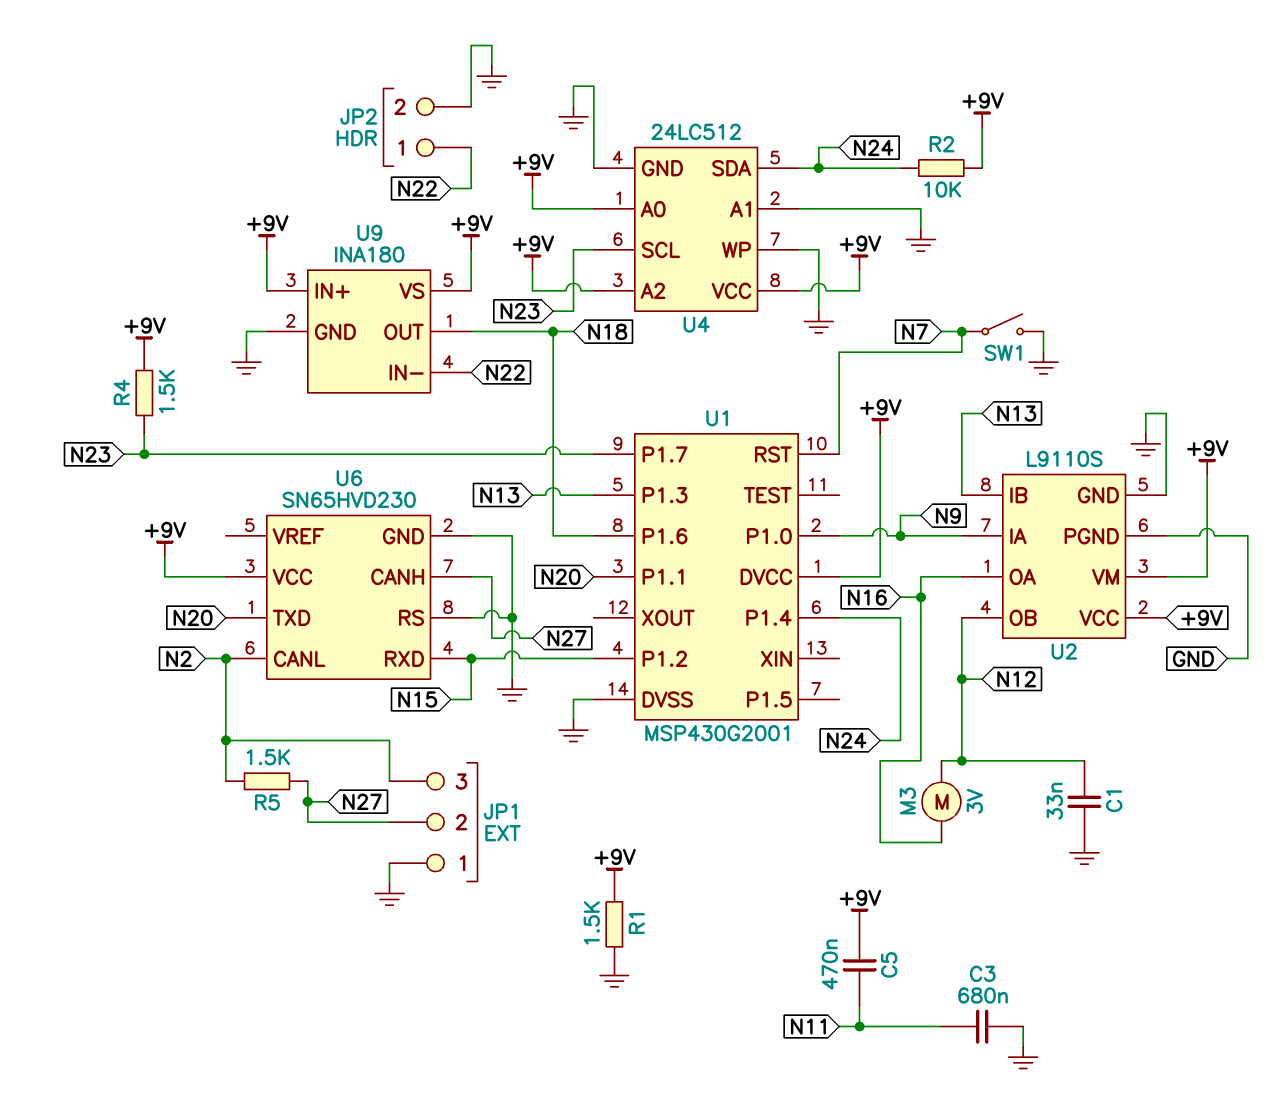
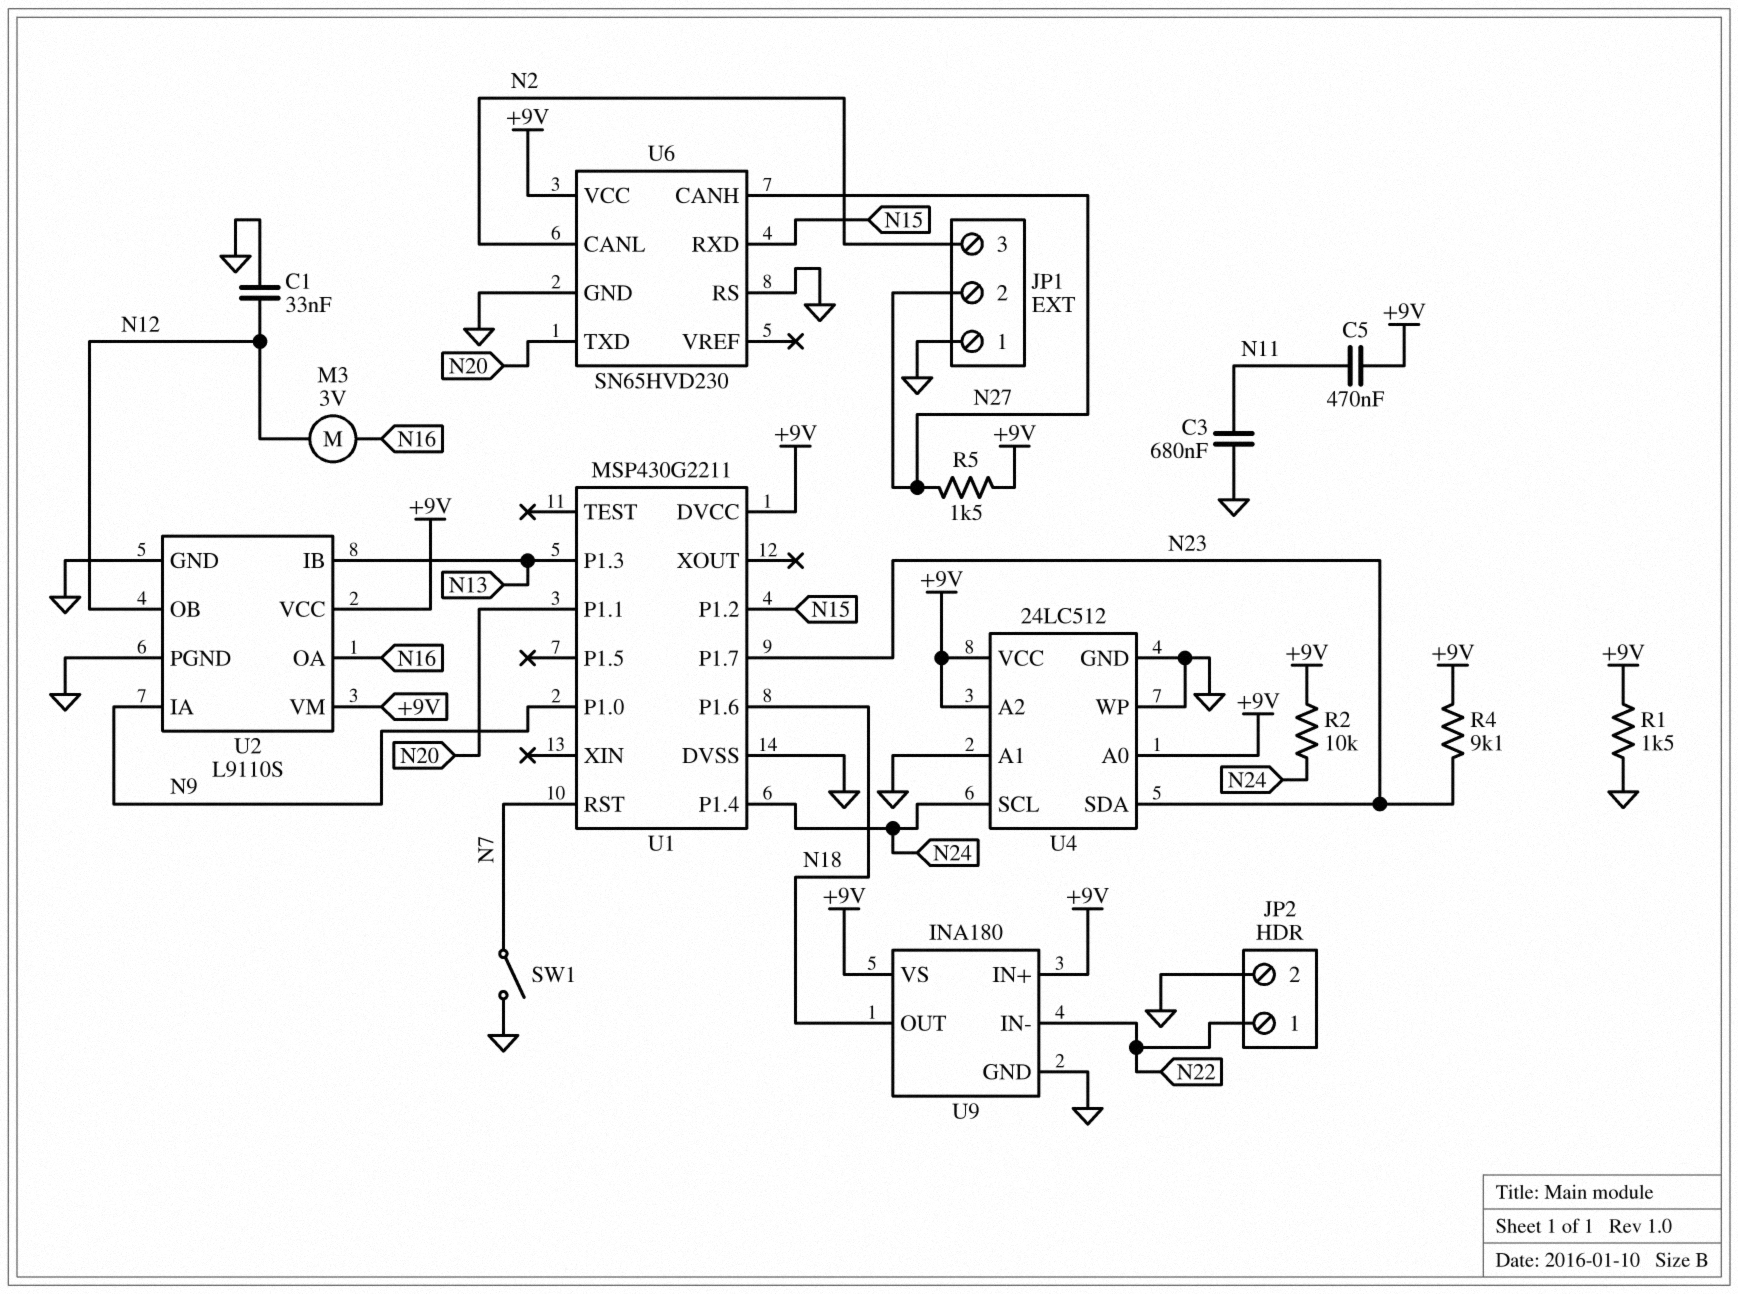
R4: 1.5k (+9V, N23) -> 9.1k (+9V, N23)
R5: 1.5k (N2, N27) -> 1.5k (+9V, N27)
U1: MSP430G2001 -> MSP430G2211
U4 pin SCL: N23 -> N24
U4 pin SDA: N24 -> N23

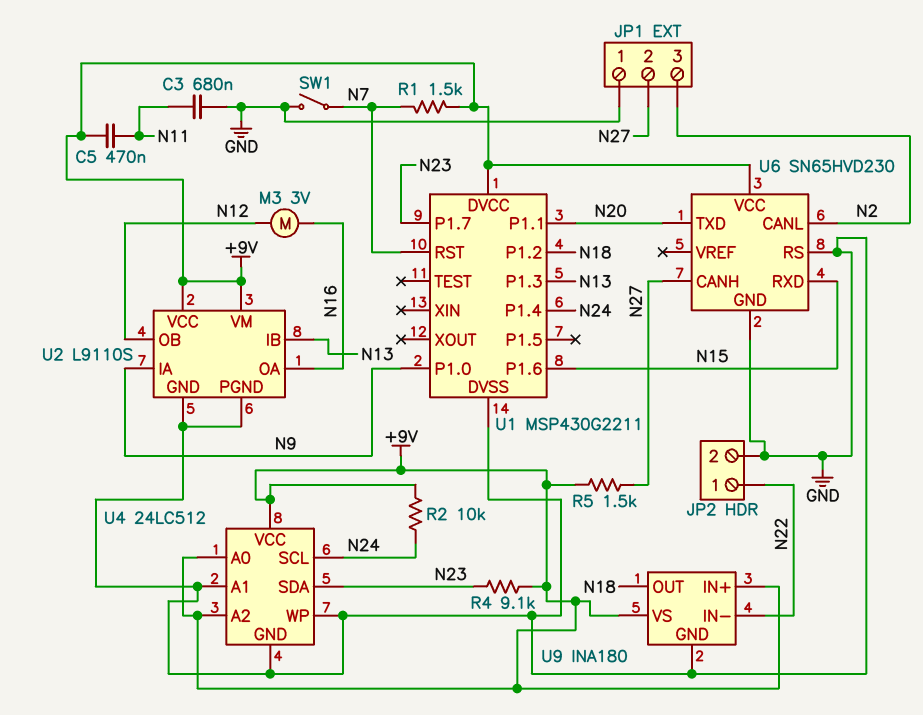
C1: 33nF (GND, N12) -> none
R1: 1.5k (+9V, GND) -> 1.5k (+9V, N7)
U1 pin P1.2: N15 -> N18
U1 pin P1.6: N18 -> N15

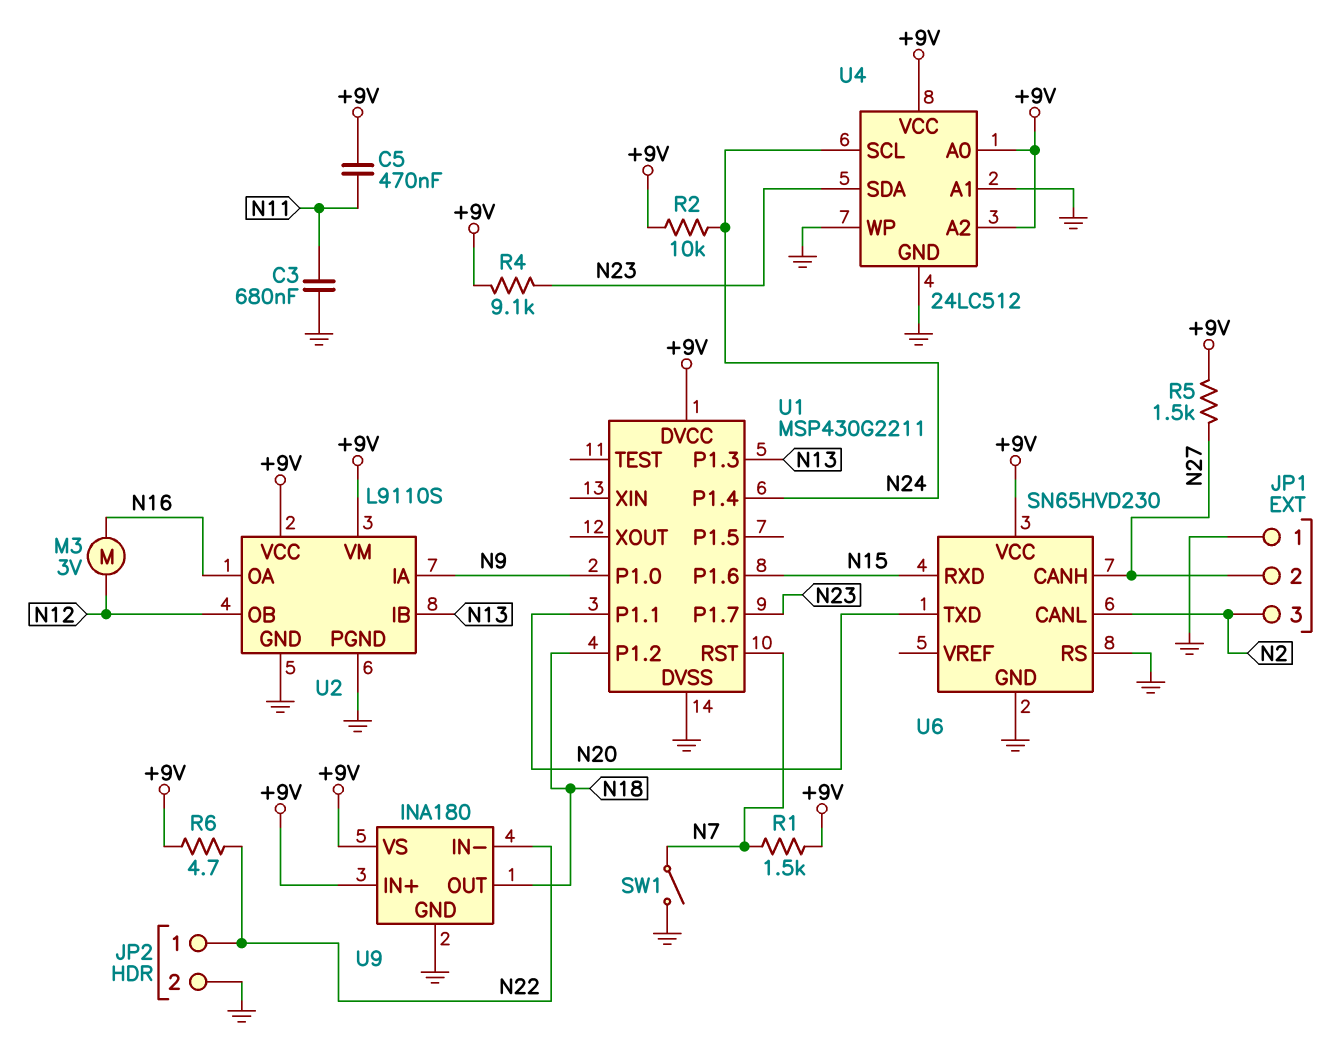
R6: none -> 4.7 (+9V, N22)

